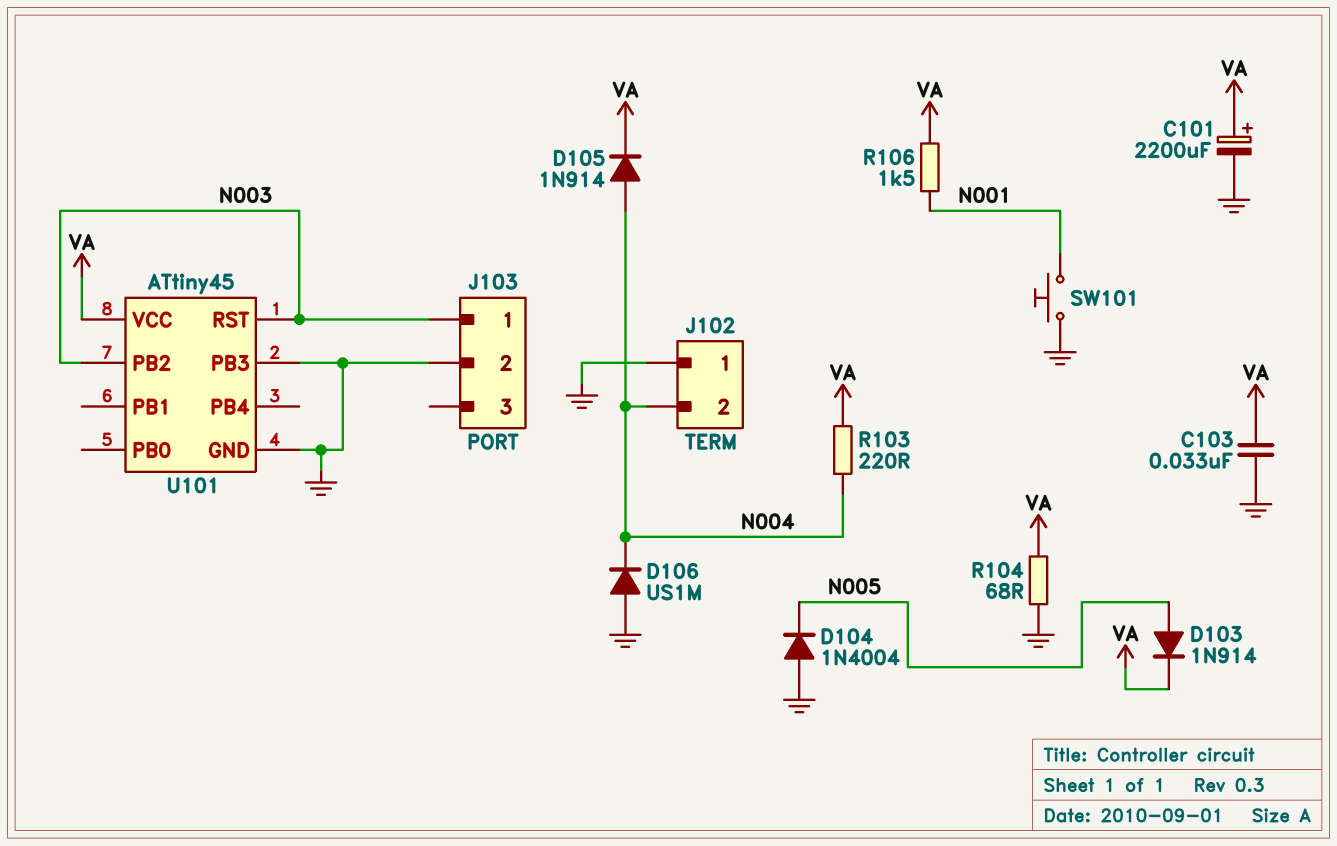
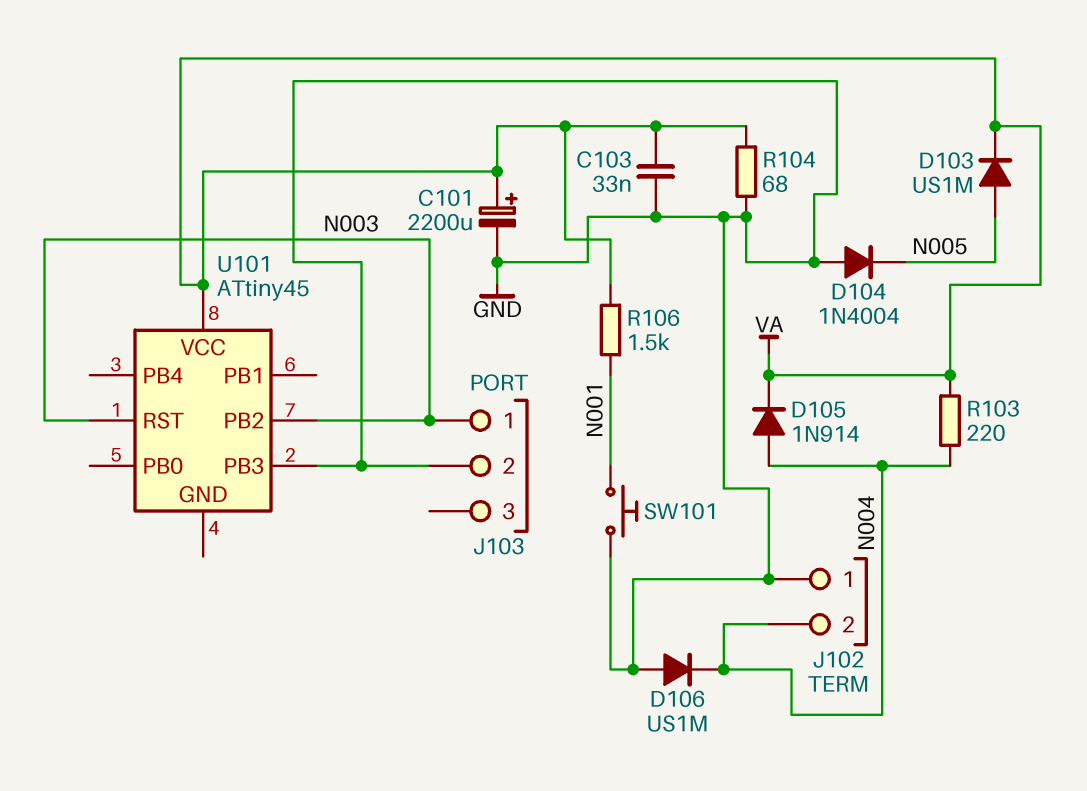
D103: diode 1N914 (A N005, K VA) -> diode US1M (A N005, K VA)
U101 pin GND: GND -> none

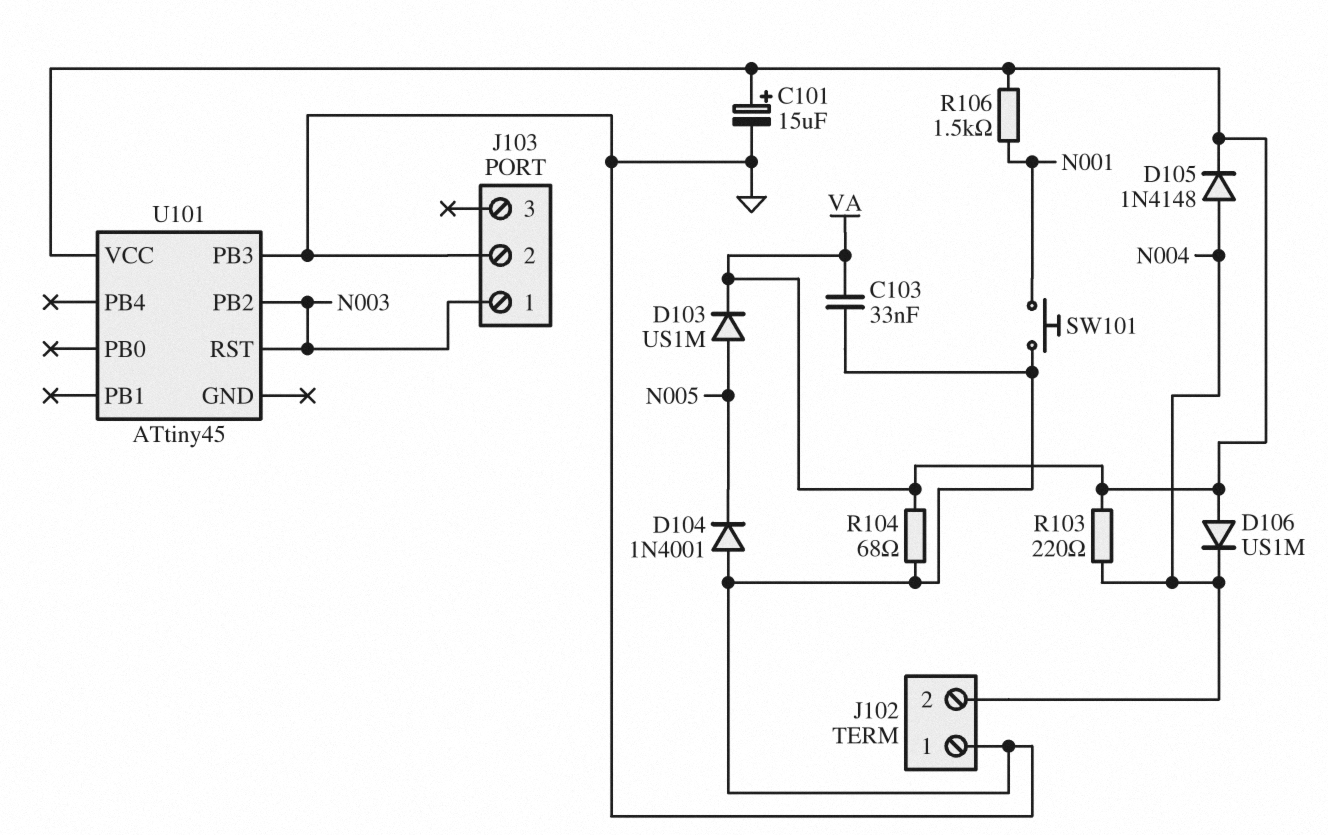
C101: 2200uF (plus VA, minus GND) -> 15uF (plus VA, minus GND)
D104: diode 1N4004 (A GND, K N005) -> diode 1N4001 (A GND, K N005)
D105: diode 1N914 (A N004, K VA) -> diode 1N4148 (A N004, K VA)
D106: diode US1M (A GND, K N004) -> diode US1M (A VA, K N004)

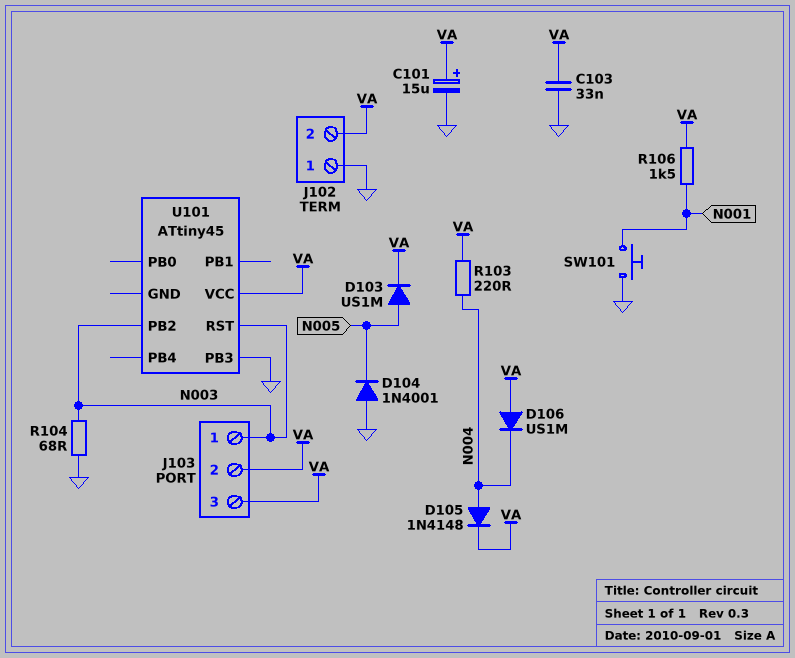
J102 pin 2: N004 -> VA
J103 pin 2: GND -> VA
J103 pin 3: none -> VA
R104: 68 (GND, VA) -> 68 (GND, N003)

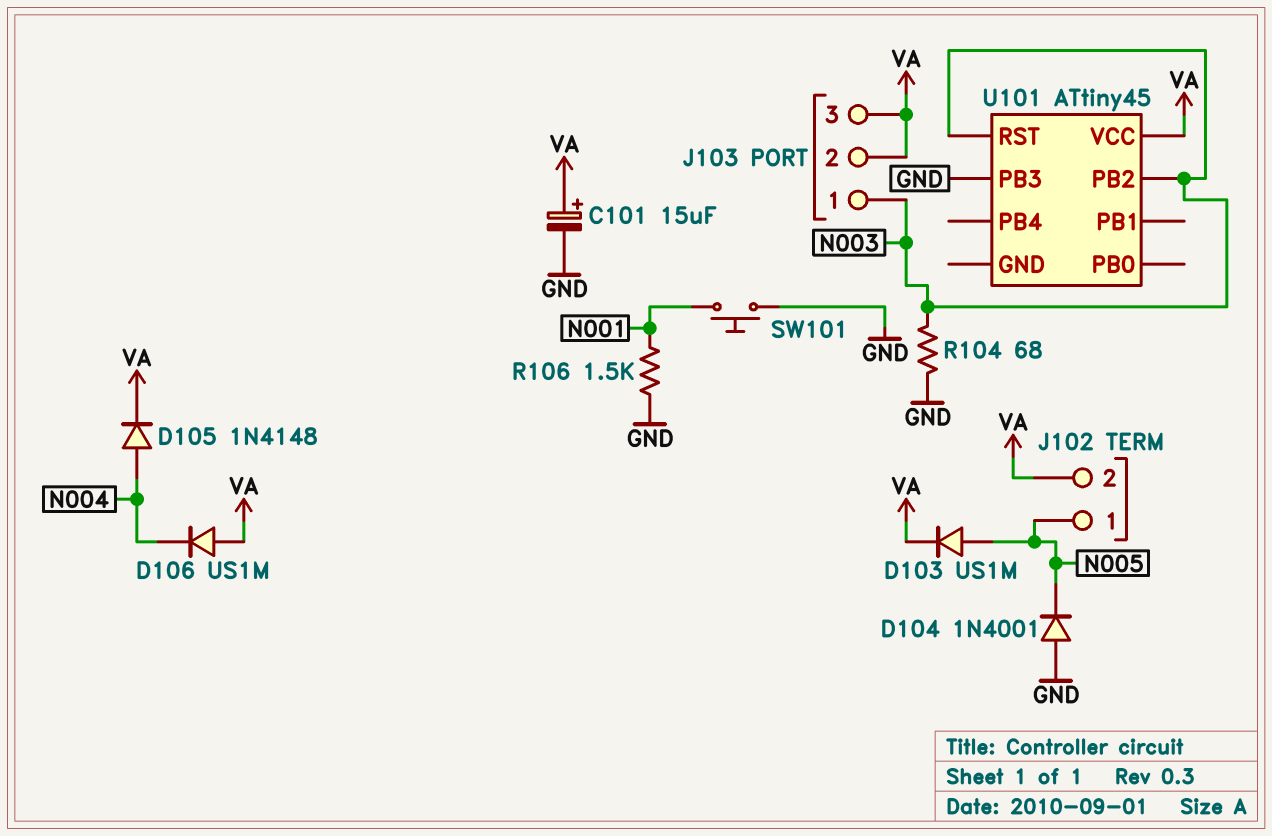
C103: 33nF (GND, VA) -> none
J102 pin 1: GND -> N005
R103: 220 (N004, VA) -> none
R106: 1.5k (N001, VA) -> 1.5k (GND, N001)

